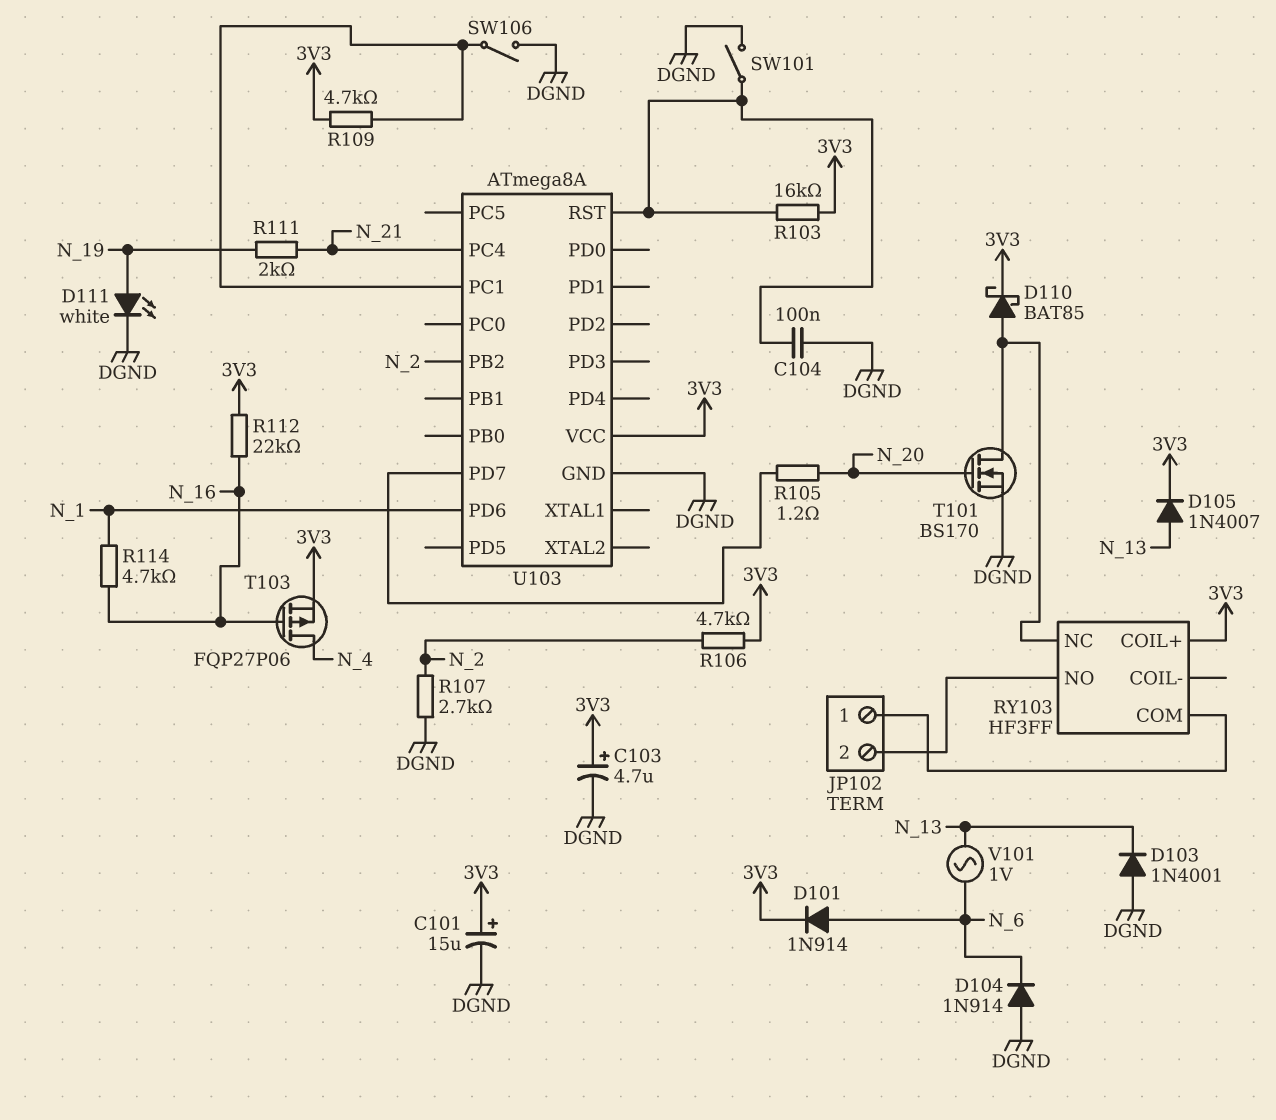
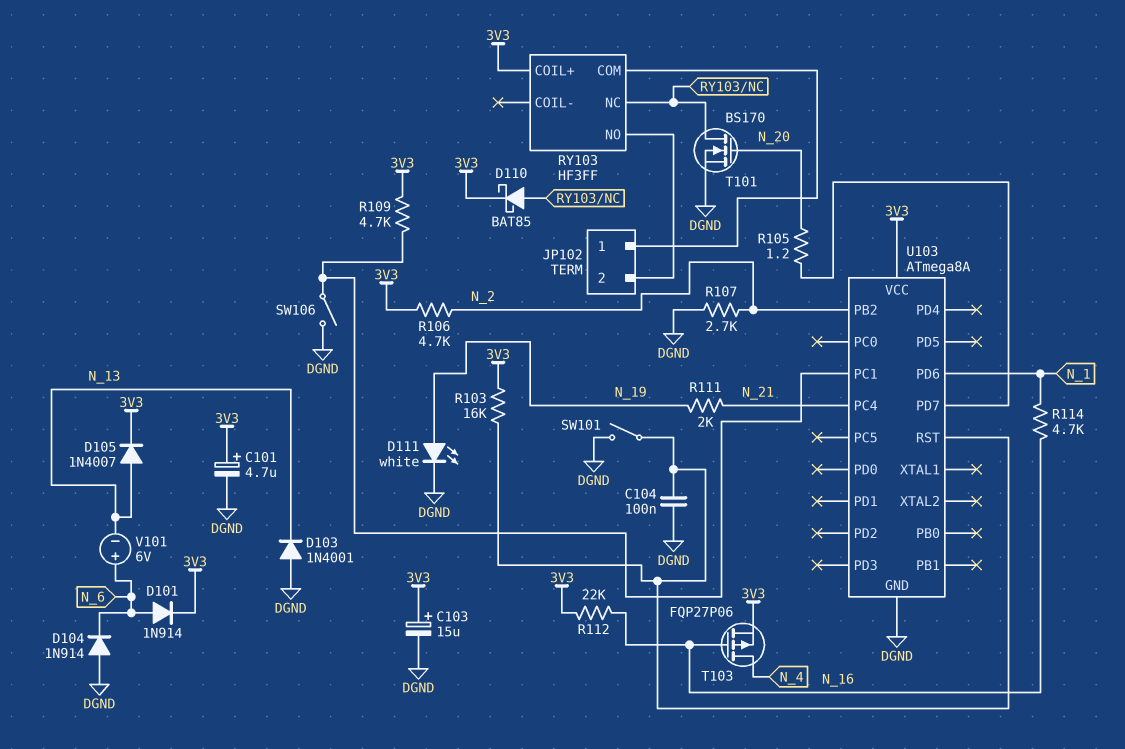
C101: 15uF (plus 3V3, minus DGND) -> 4.7uF (plus 3V3, minus DGND)
C103: 4.7uF (plus 3V3, minus DGND) -> 15uF (plus 3V3, minus DGND)
V101: AC 1V (N_6, N_13) -> 6V (plus N_6, minus N_13)

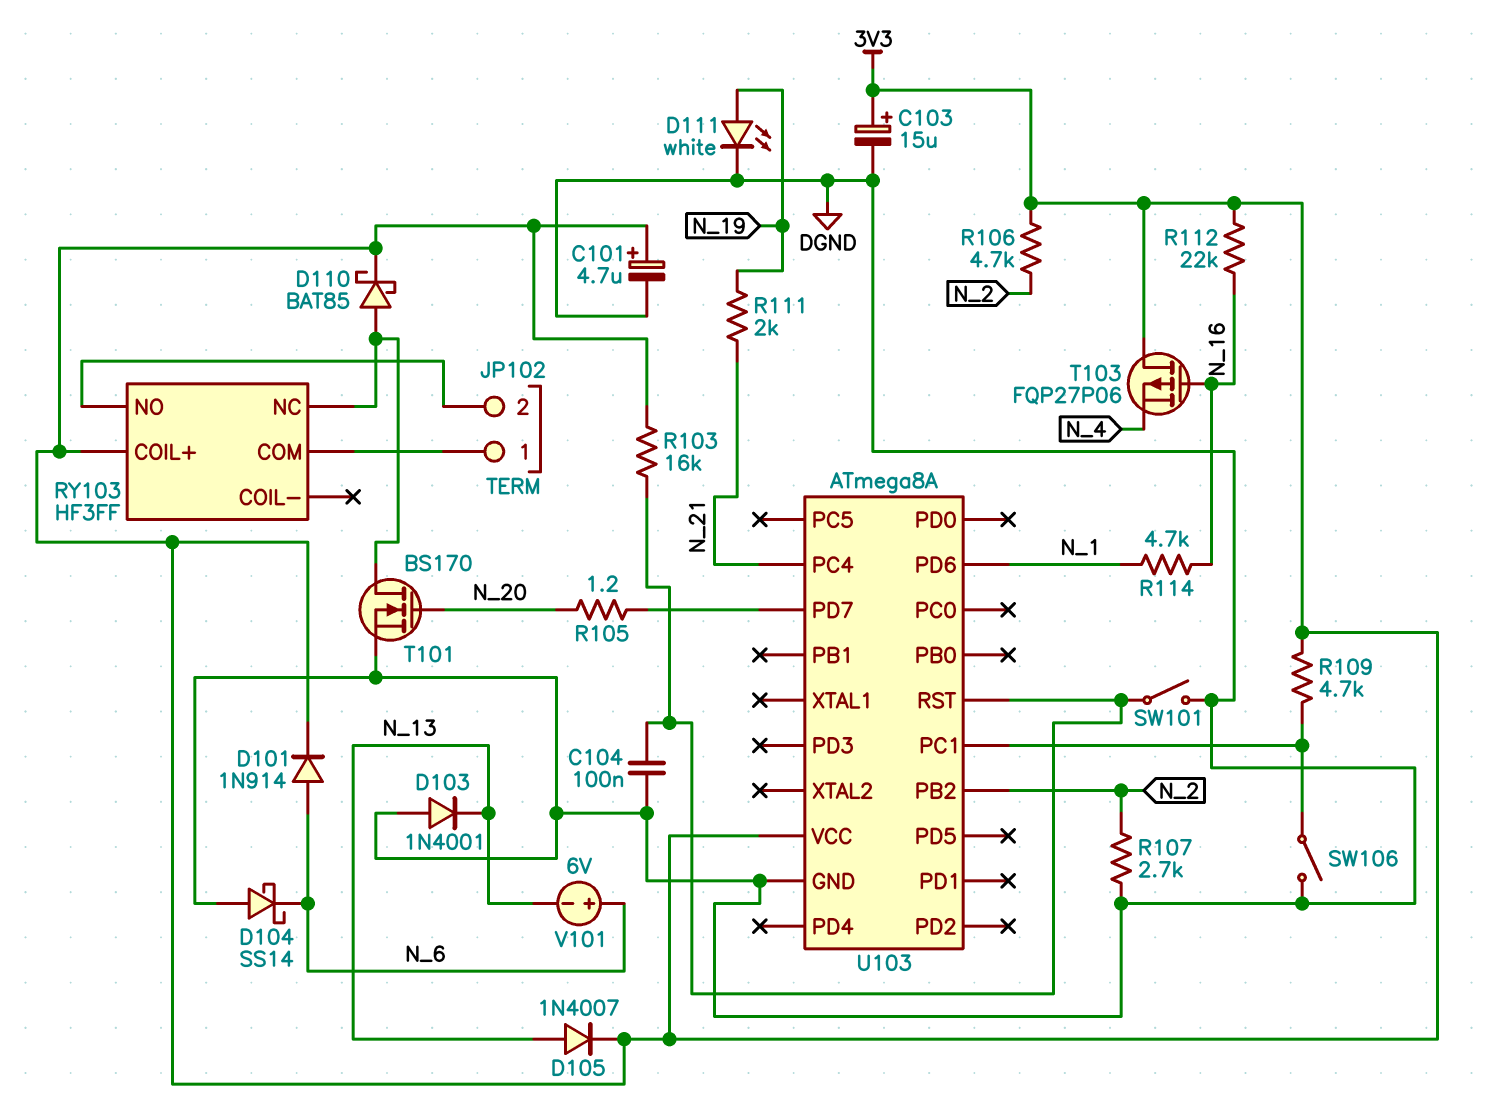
D104: diode 1N914 (A DGND, K N_6) -> schottky SS14 (A DGND, K N_6)
T103: PMOS FQP27P06 (G N_16, D N_4, S 3V3) -> PMOS FQP27P06 (G N_16, D 3V3, S N_4)

